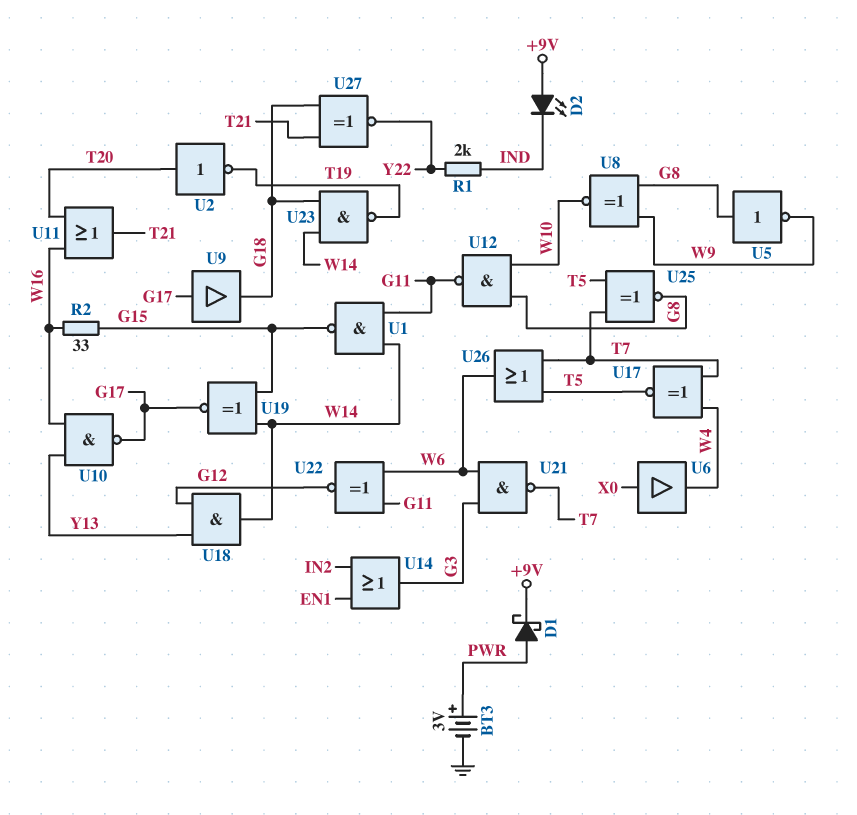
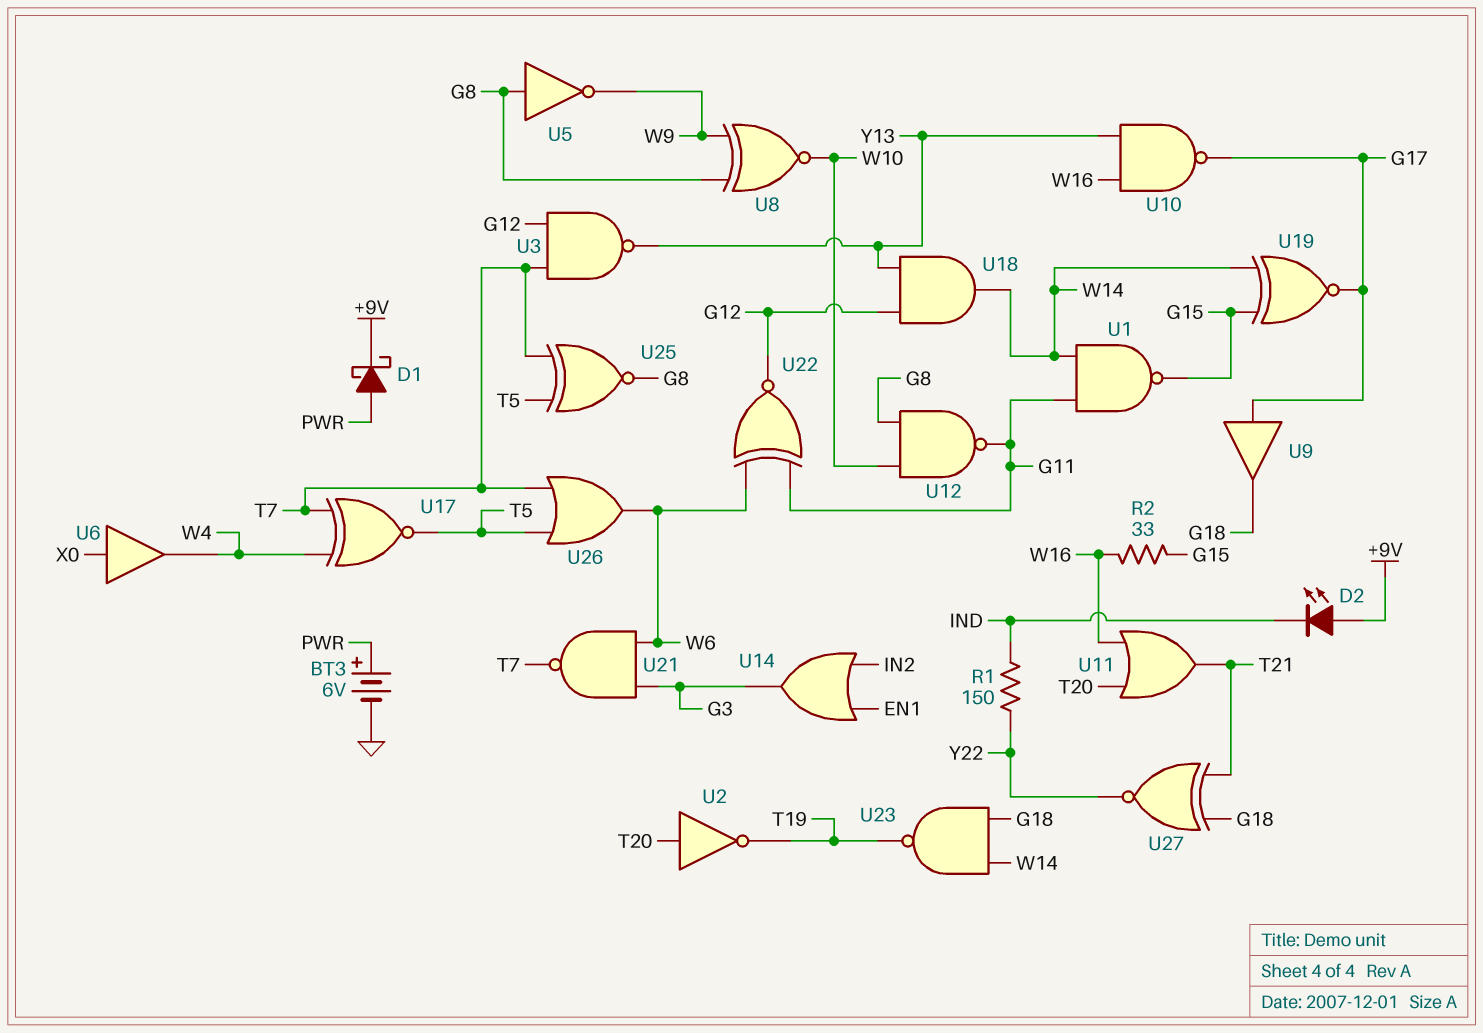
BT3: 3V (plus PWR, minus GND) -> 6V (plus PWR, minus GND)
R1: 2k (IND, Y22) -> 150 (IND, Y22)
U3: none -> NAND (in G12, in T7, out Y13)

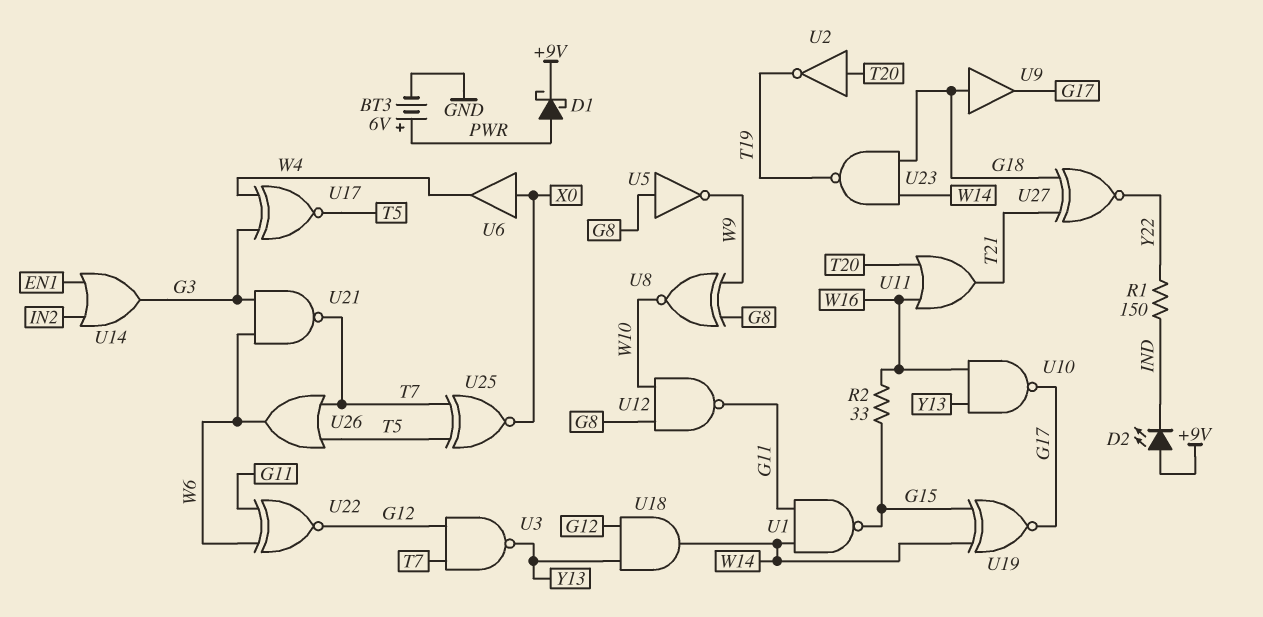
U9: buffer (in G17, out G18) -> buffer (in G18, out G17)
U17: XNOR (in T7, in W4, out T5) -> XNOR (in G3, in W4, out T5)
U25: XNOR (in T5, in T7, out G8) -> XNOR (in T5, in T7, out X0)

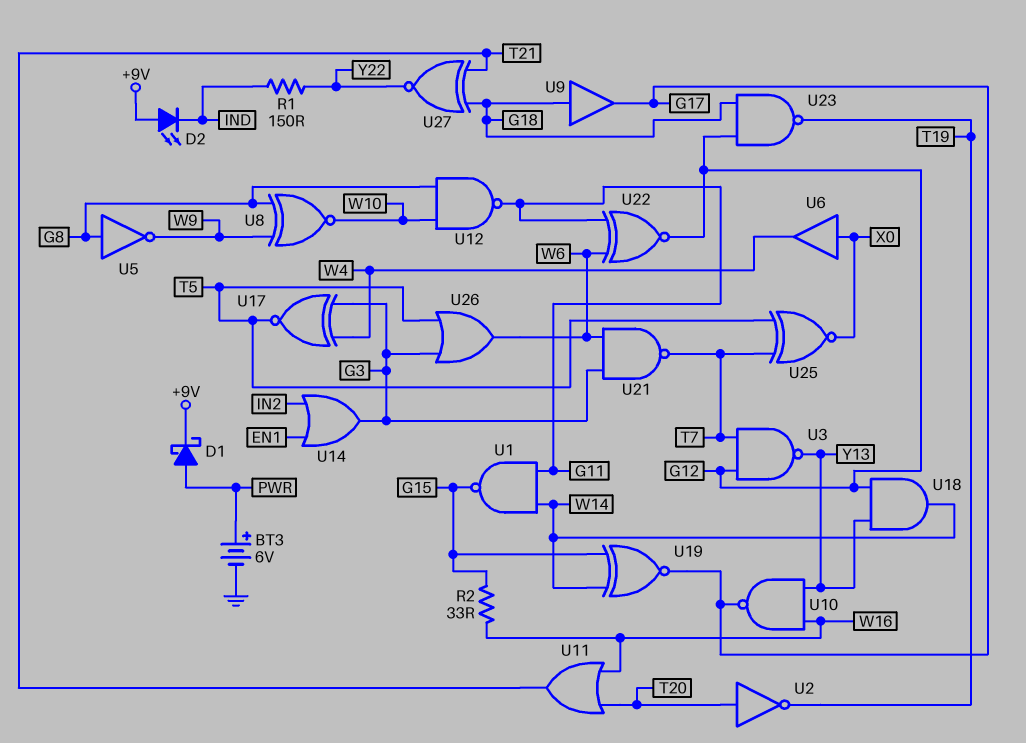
U23: NAND (in G18, in W14, out T19) -> NAND (in G12, in G18, out T19)
U26: OR (in T5, in T7, out W6) -> OR (in G3, in T5, out W6)

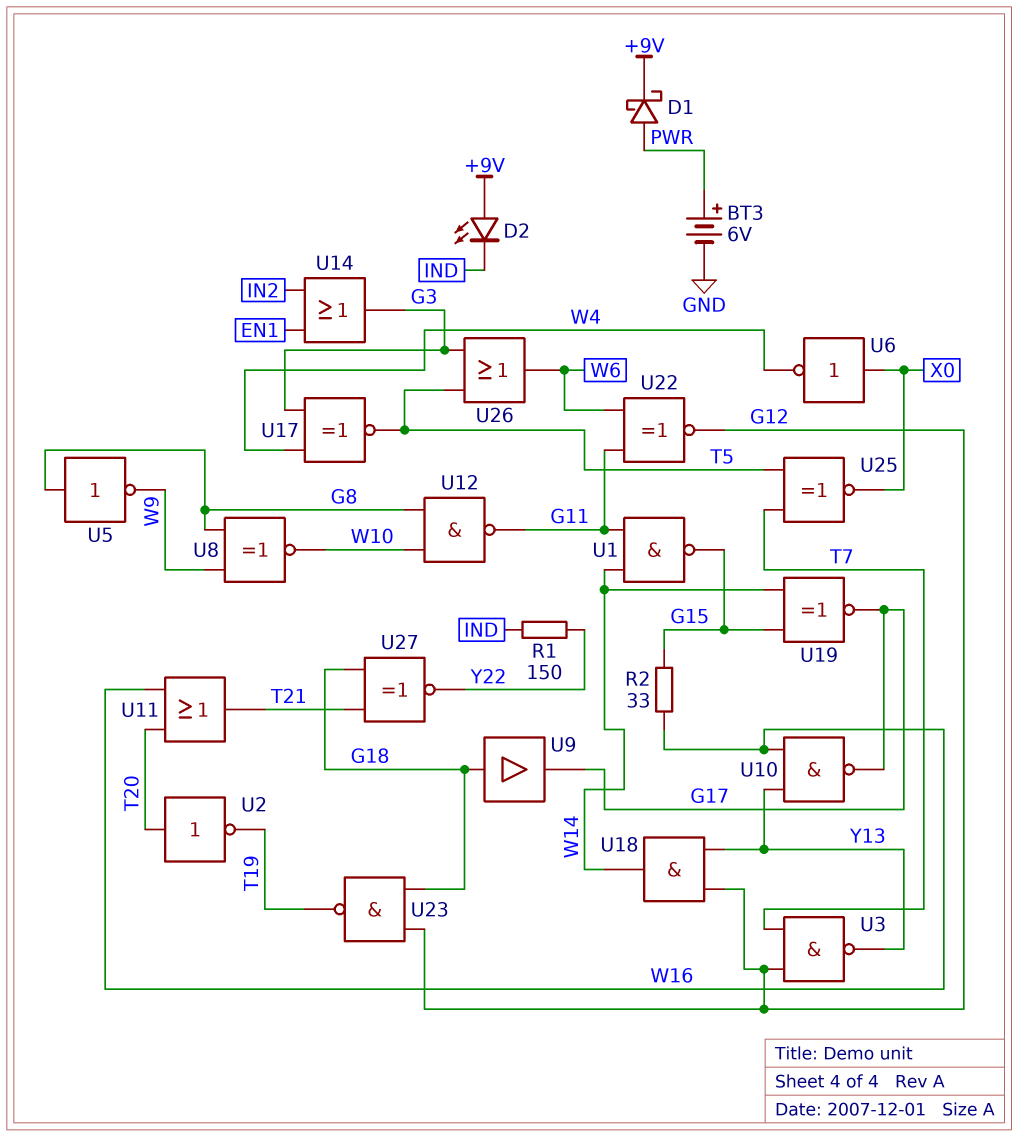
U6: buffer (in X0, out W4) -> NOT (in X0, out W4)
U21: NAND (in G3, in W6, out T7) -> none

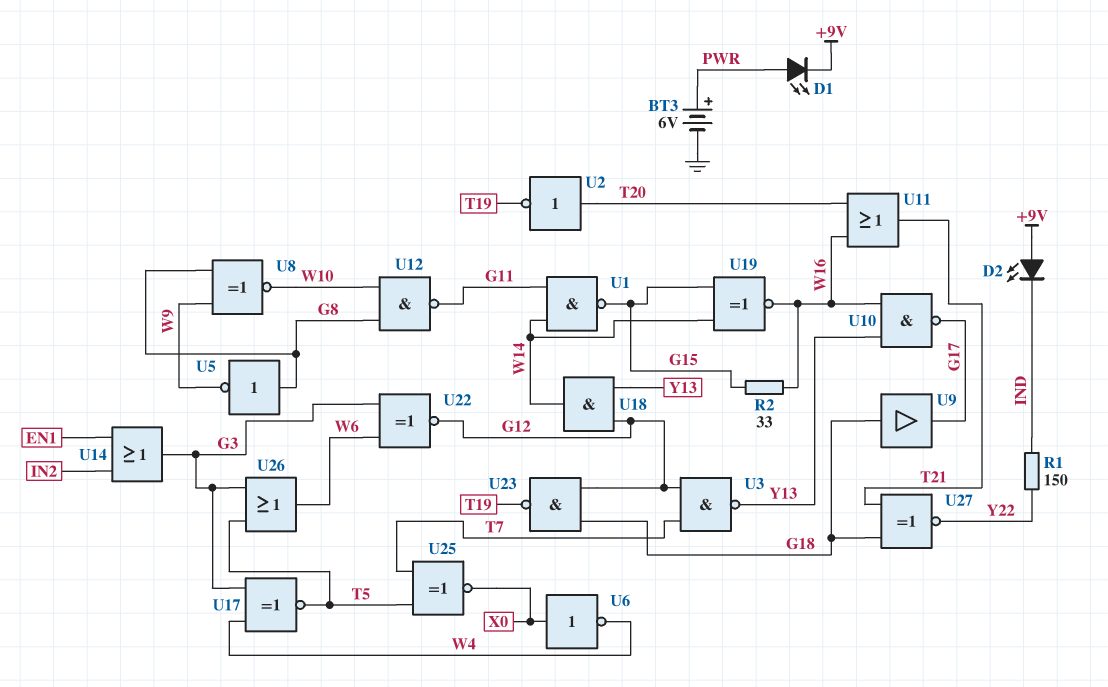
D1: schottky (A PWR, K +9V) -> LED (A PWR, K +9V)
U19: XNOR (in G15, in W14, out G17) -> XNOR (in G15, in W14, out W16)
U22: XNOR (in G11, in W6, out G12) -> XNOR (in G3, in W6, out G12)

